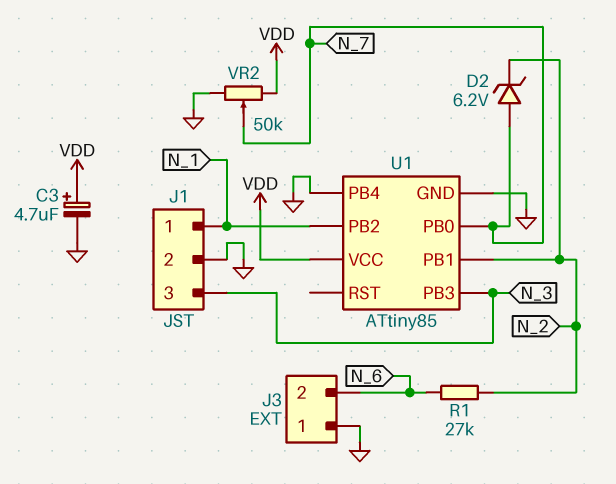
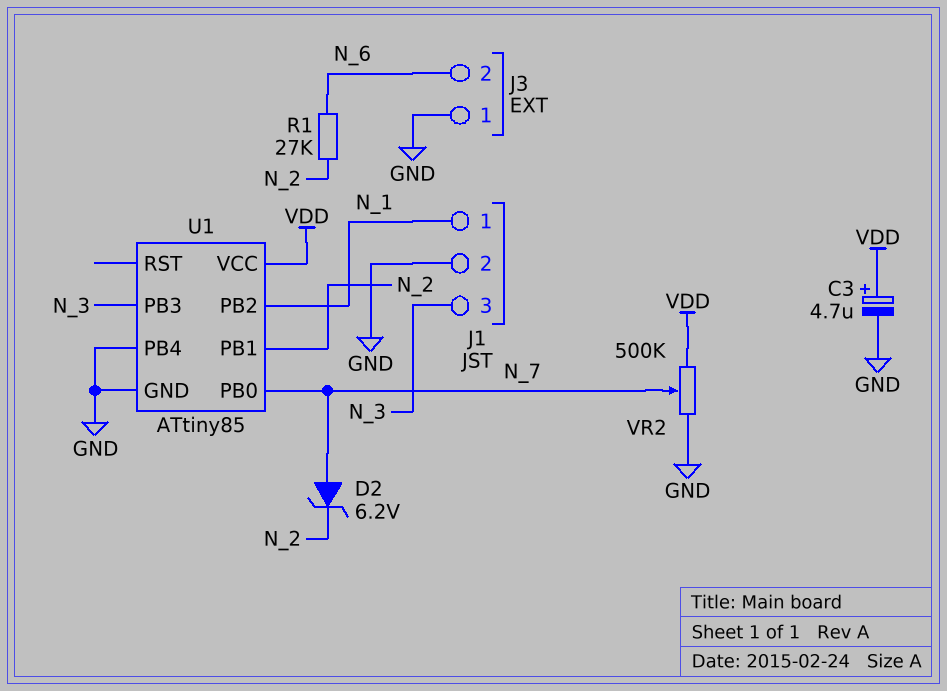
VR2: 50k (GND, VDD, wiper N_7) -> 500k (GND, VDD, wiper N_7)

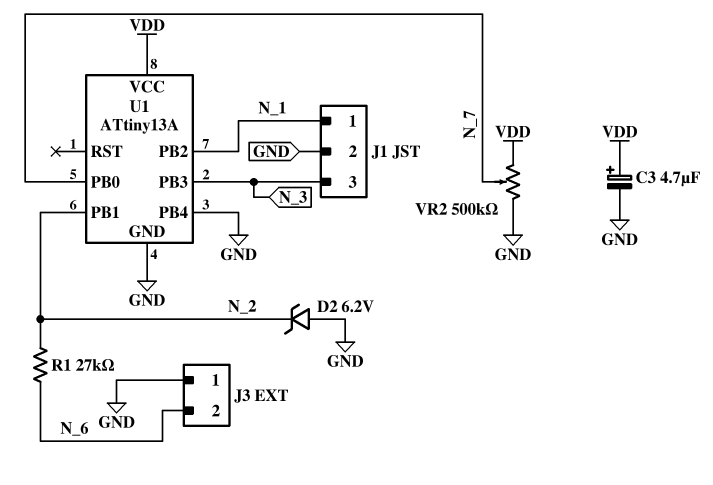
D2: zener 6.2V (A N_7, K N_2) -> zener 6.2V (A GND, K N_2)
U1: ATtiny85 -> ATtiny13A

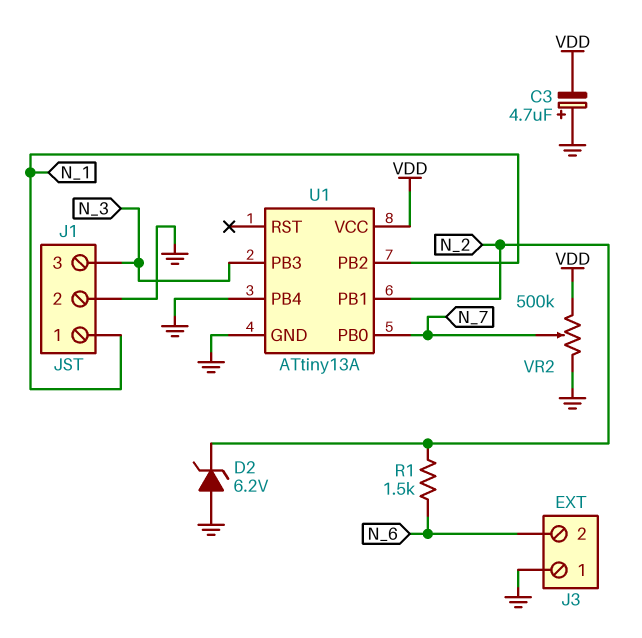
C3: 4.7uF (plus VDD, minus GND) -> 4.7uF (plus GND, minus VDD)
R1: 27k (N_2, N_6) -> 1.5k (N_2, N_6)

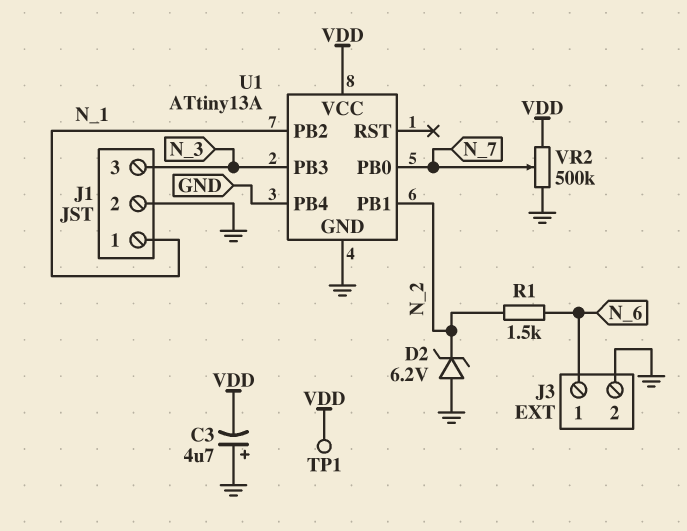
J3 pin 1: GND -> N_6
J3 pin 2: N_6 -> GND
TP1: none -> test point (VDD)

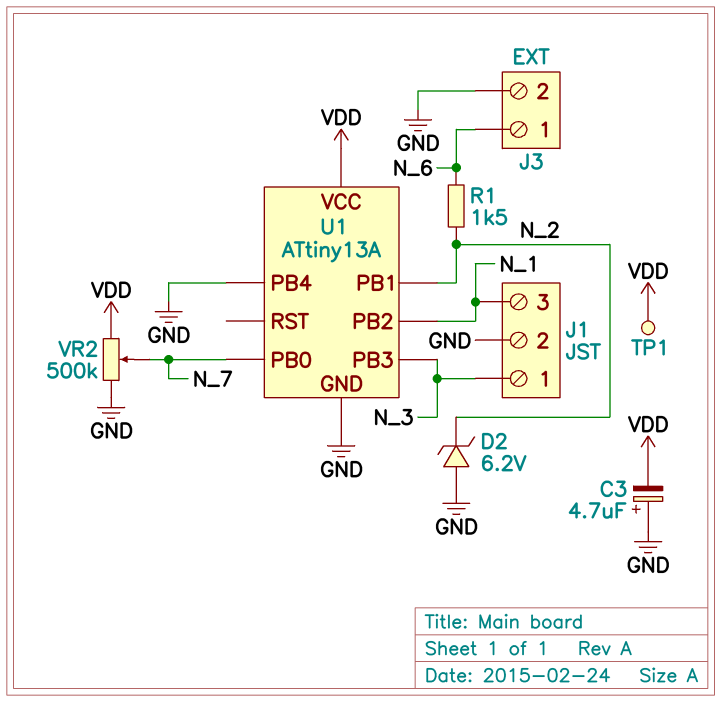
J1 pin 1: N_1 -> N_3
J1 pin 3: N_3 -> N_1

